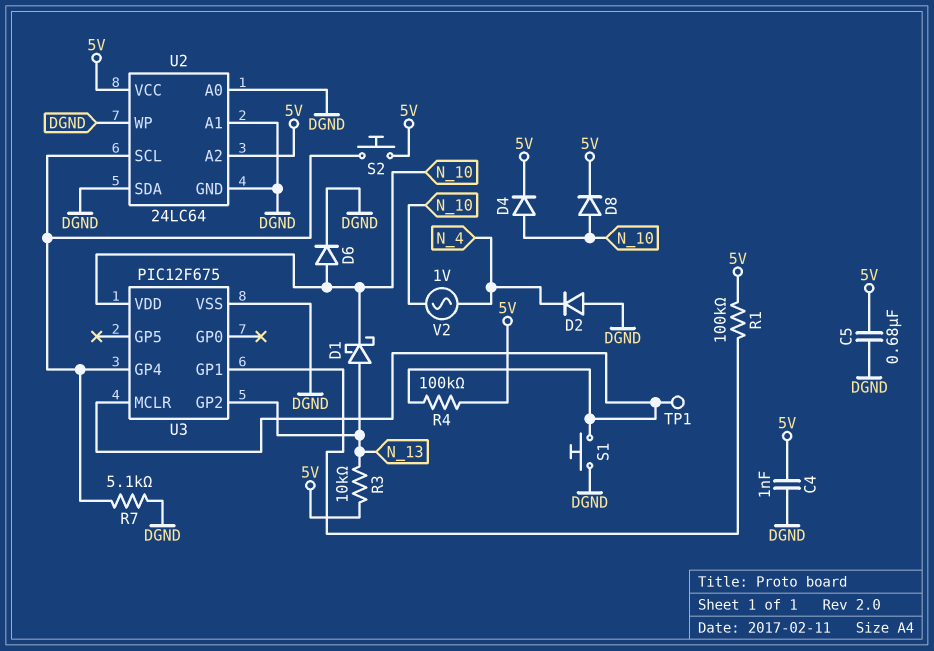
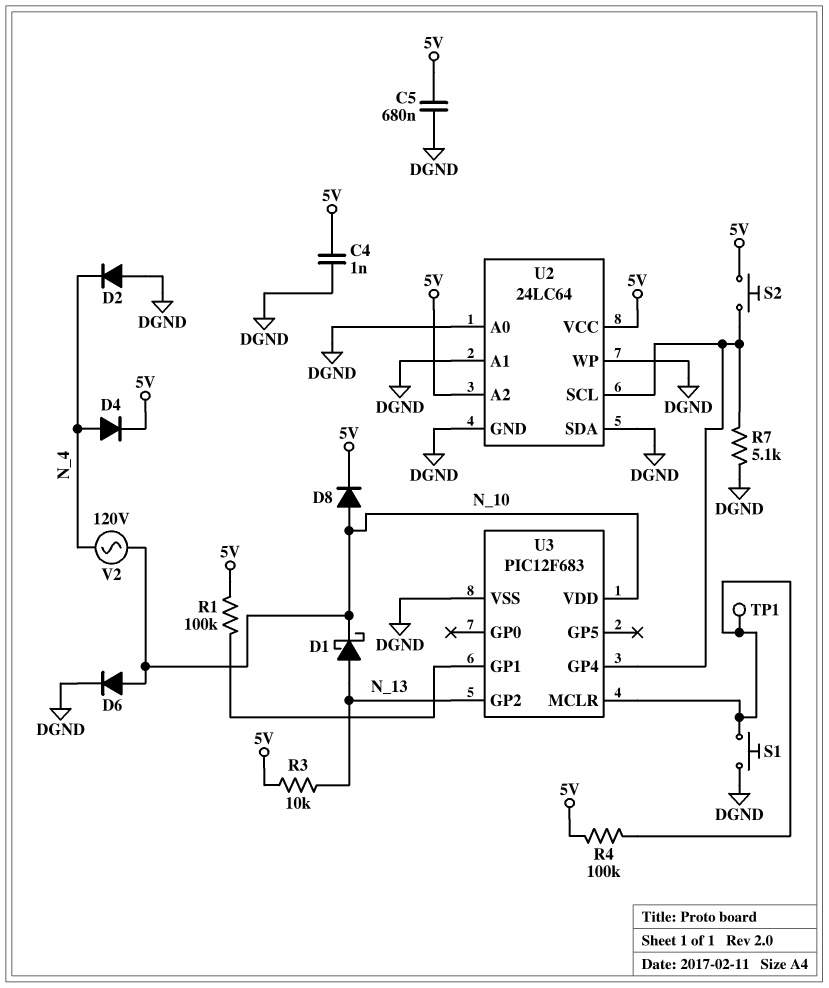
D4: diode (A N_10, K 5V) -> diode (A N_4, K 5V)
U3: PIC12F675 -> PIC12F683
V2: AC 1V (N_4, N_10) -> AC 120V (N_4, N_10)

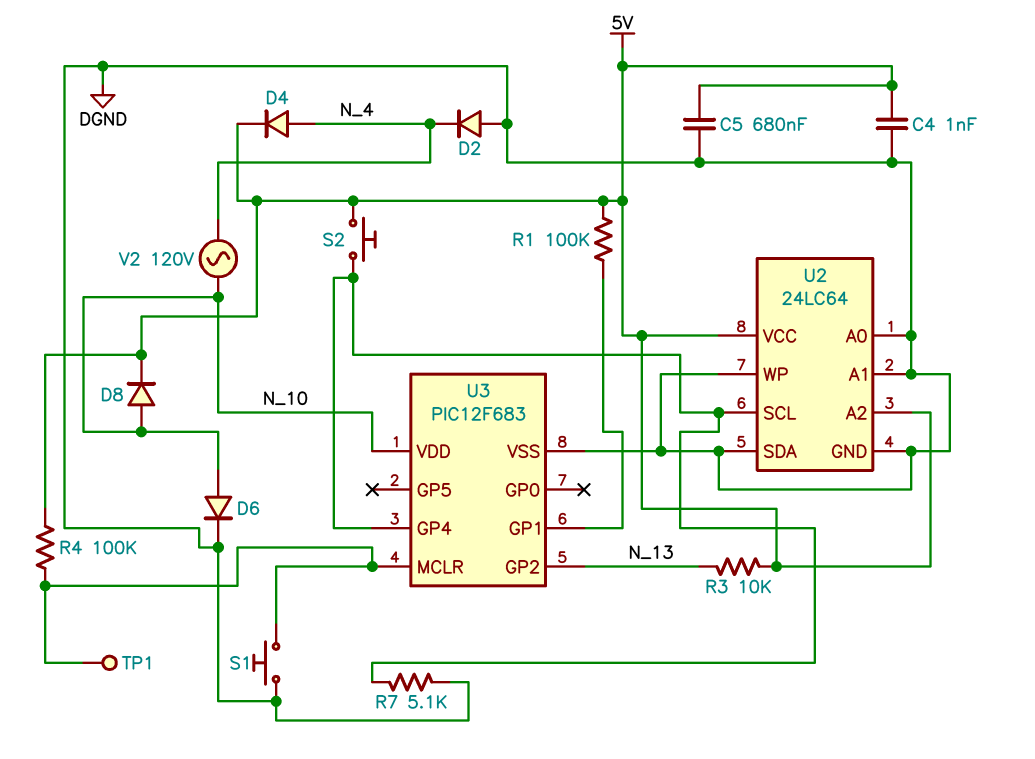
D1: schottky (A N_13, K N_10) -> none

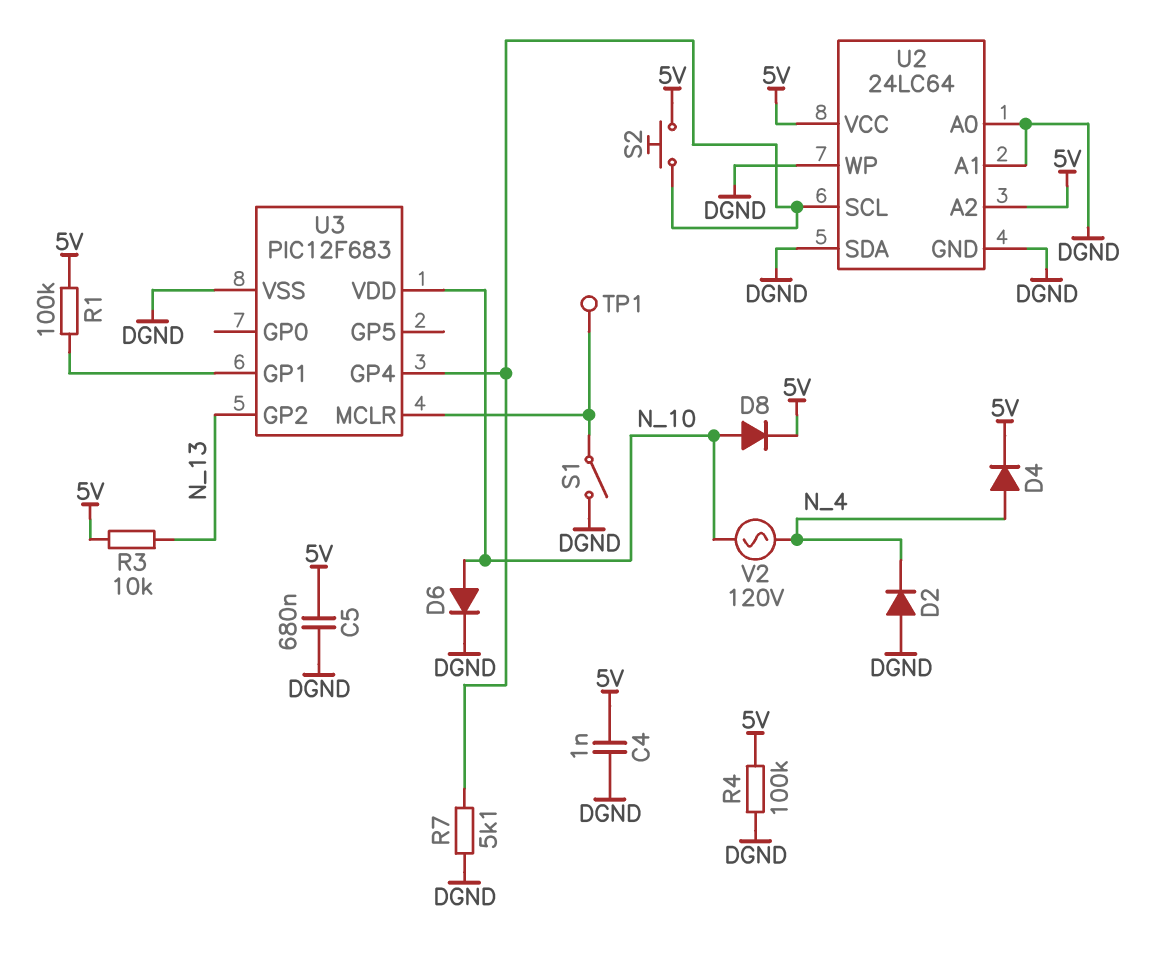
R4: 100k (5V, U3/MCLR) -> 100k (5V, DGND)
S1: button (DGND, U3/MCLR) -> switch (DGND, U3/MCLR)

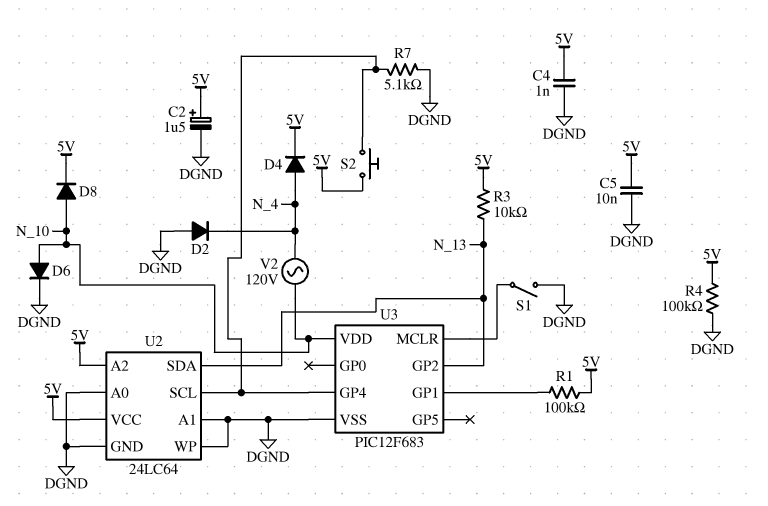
C2: none -> 1.5uF (plus 5V, minus DGND)
C5: 680nF (5V, DGND) -> 10nF (5V, DGND)
TP1: test point (U3/MCLR) -> none
U2 pin SDA: DGND -> N_13

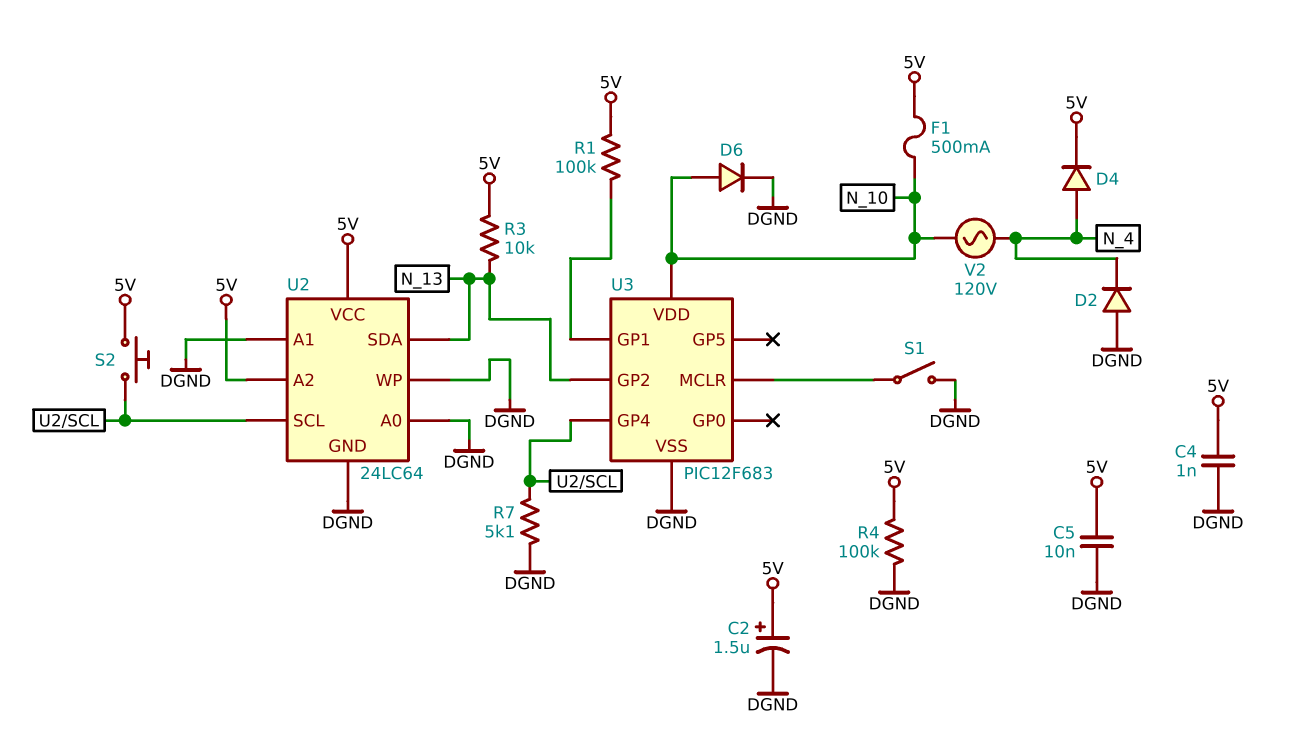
D8: diode (A N_10, K 5V) -> none
F1: none -> 500mA (5V, N_10)

